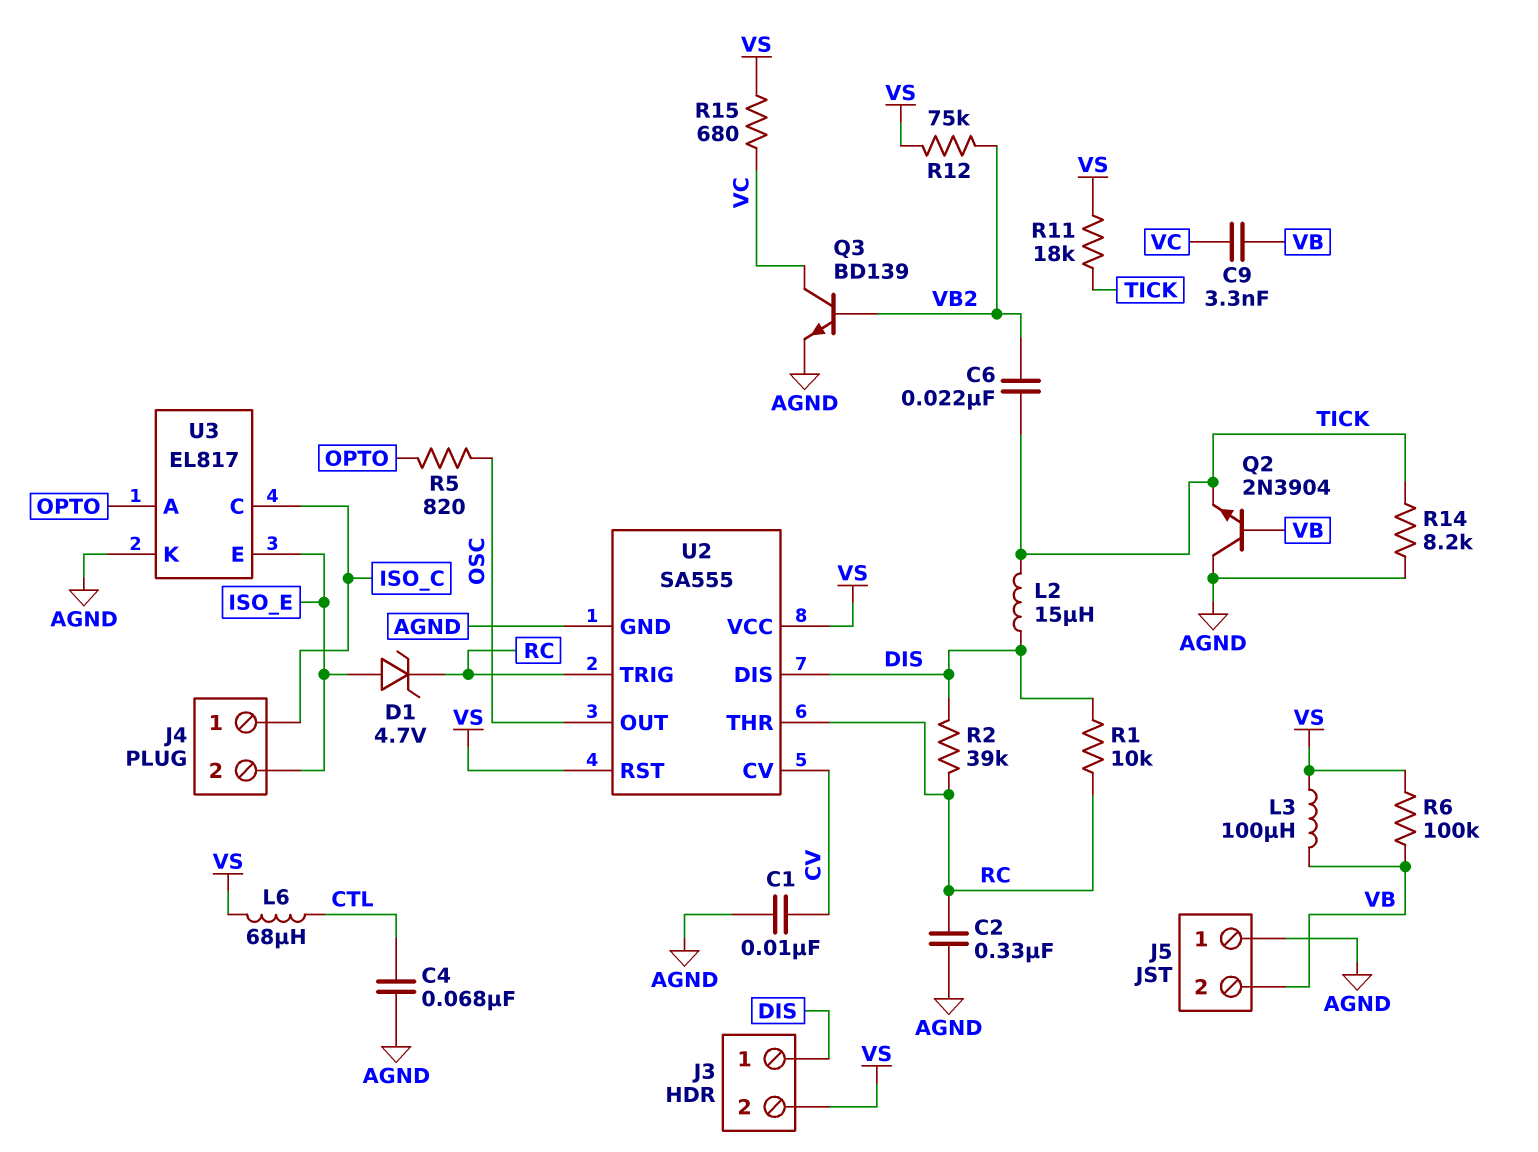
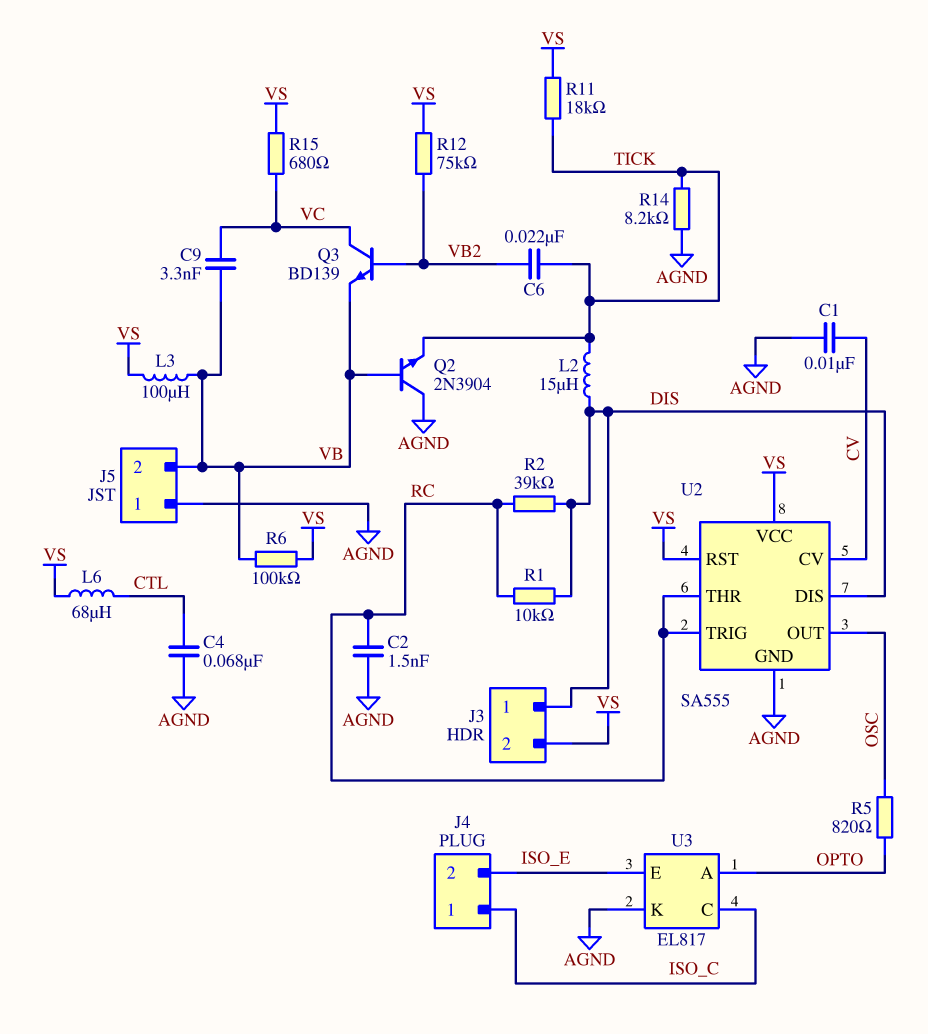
C2: 330nF (AGND, RC) -> 1.5nF (AGND, RC)
D1: zener 4.7V (A ISO_E, K RC) -> none
Q3: NPN BD139 (B VB2, C VC, E AGND) -> NPN BD139 (B VB2, C VC, E VB)

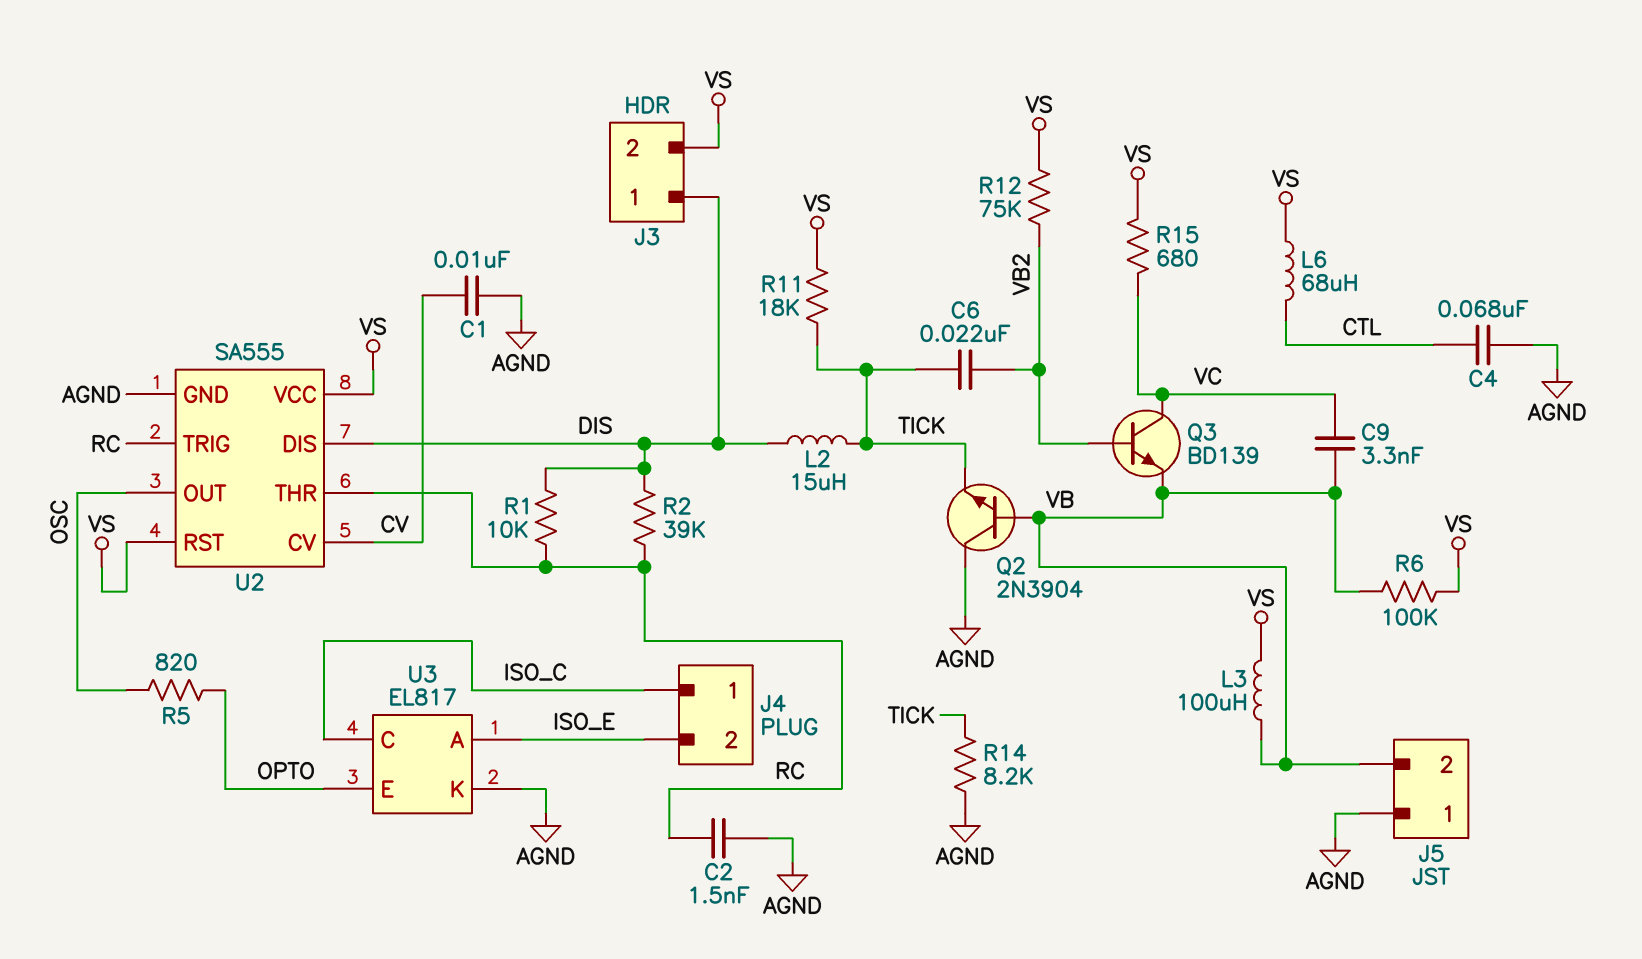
U3 pin A: OPTO -> ISO_E
U3 pin E: ISO_E -> OPTO

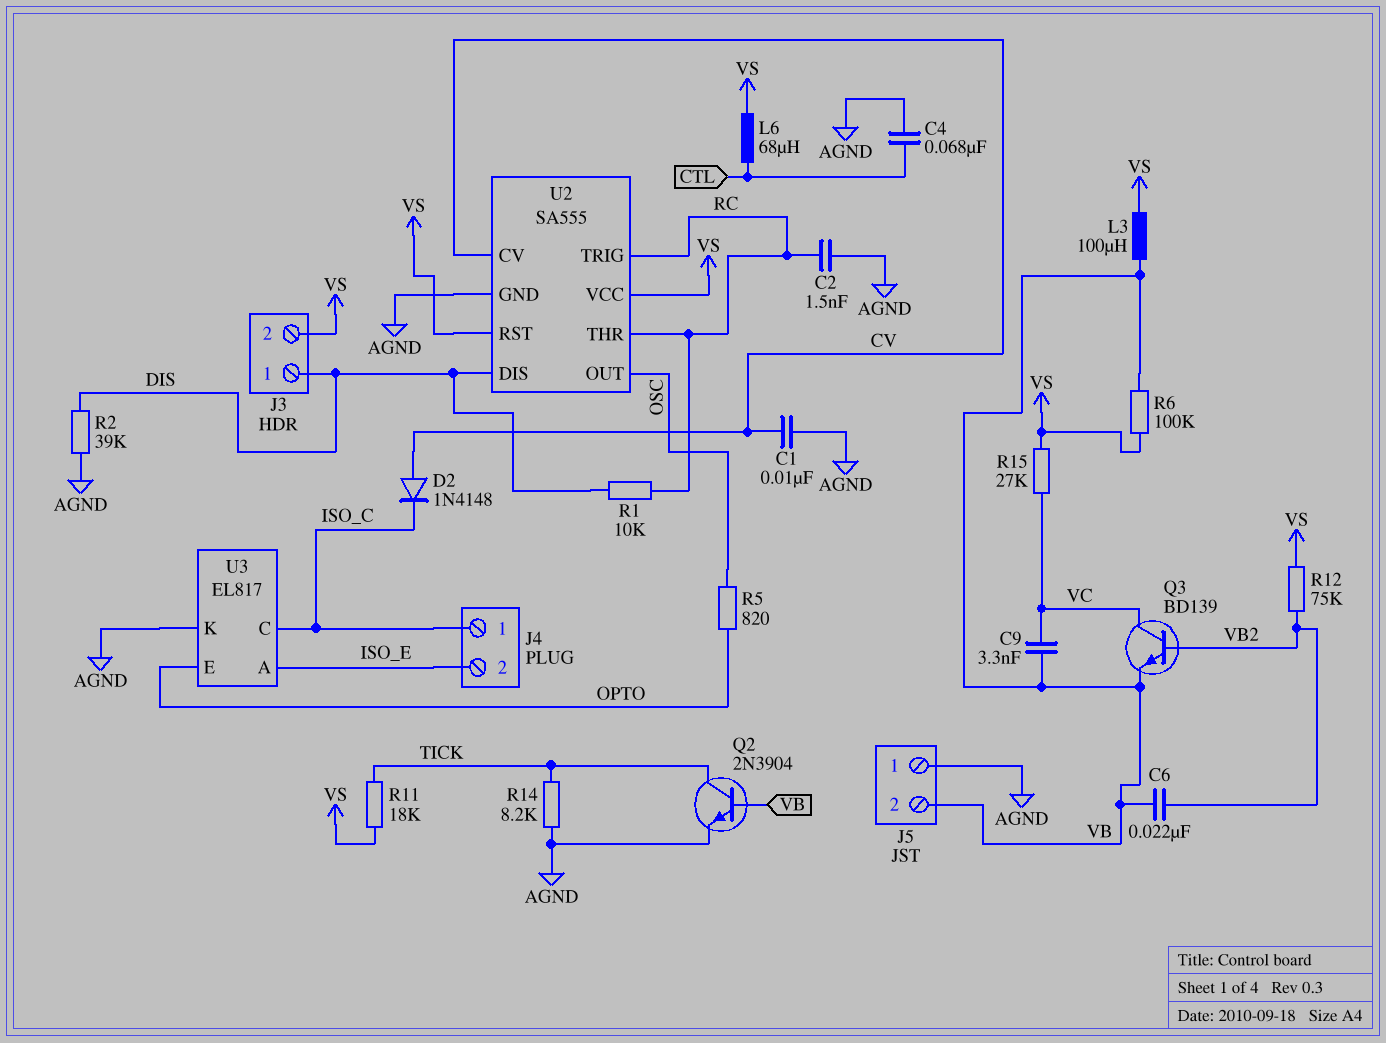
C6: 22nF (TICK, VB2) -> 22nF (VB, VB2)
D2: none -> diode 1N4148 (A CV, K ISO_C)
L2: 15uH (DIS, TICK) -> none
Q2: NPN 2N3904 (B VB, C AGND, E TICK) -> NPN 2N3904 (B VB, C TICK, E AGND)
R2: 39k (DIS, RC) -> 39k (AGND, DIS)
R15: 680 (VC, VS) -> 27k (VC, VS)

